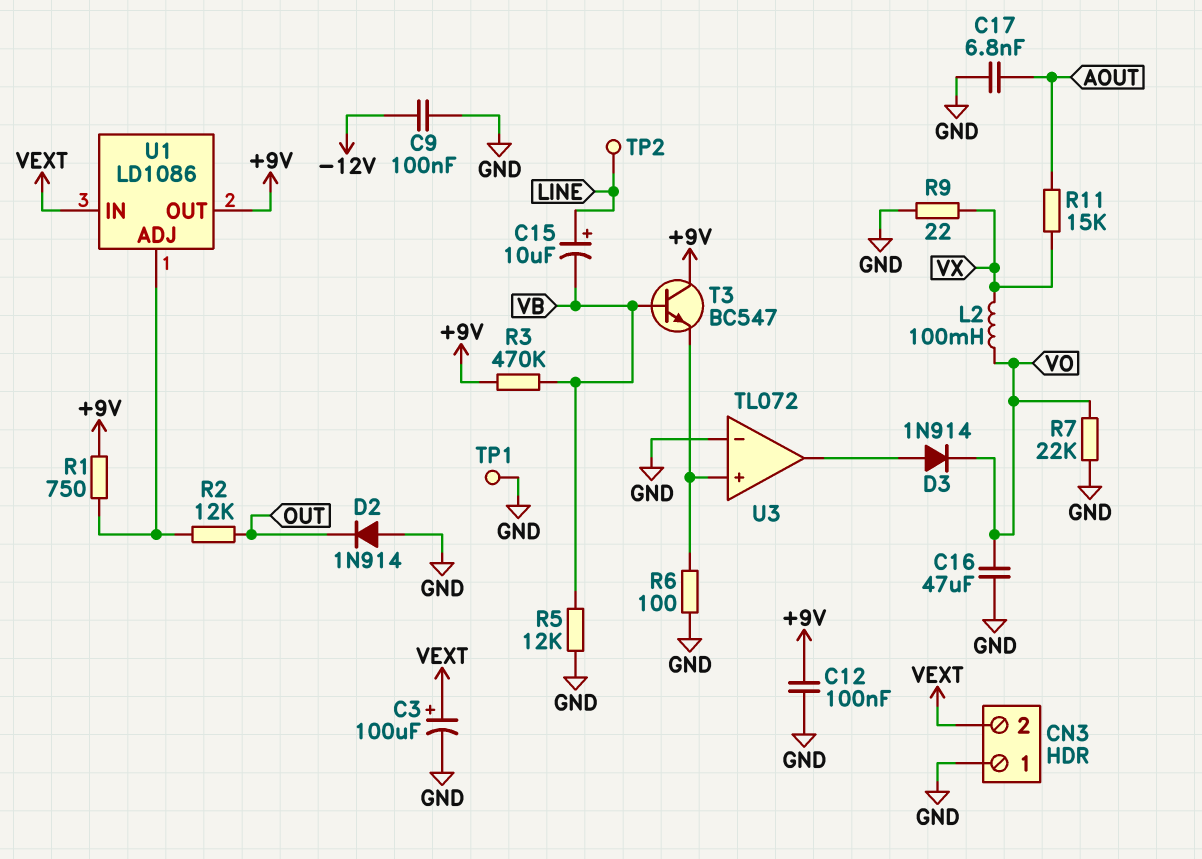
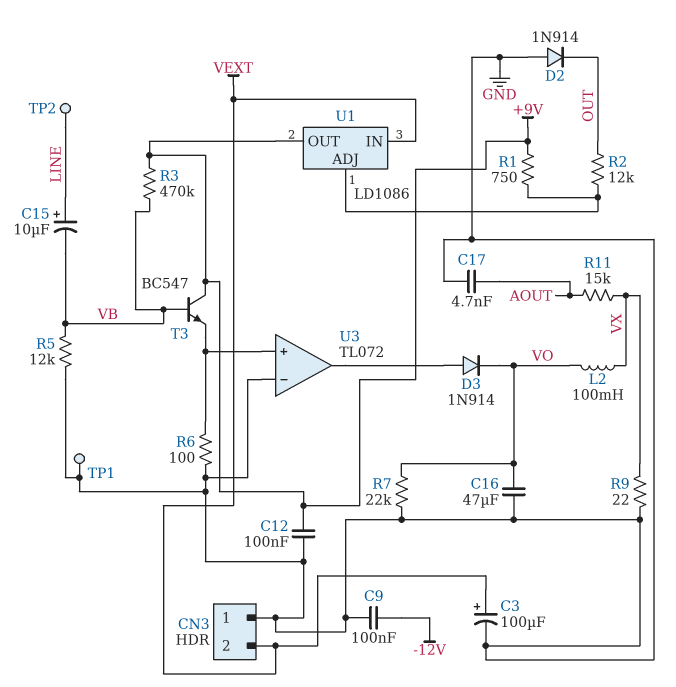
C17: 6.8nF (AOUT, GND) -> 4.7nF (AOUT, GND)

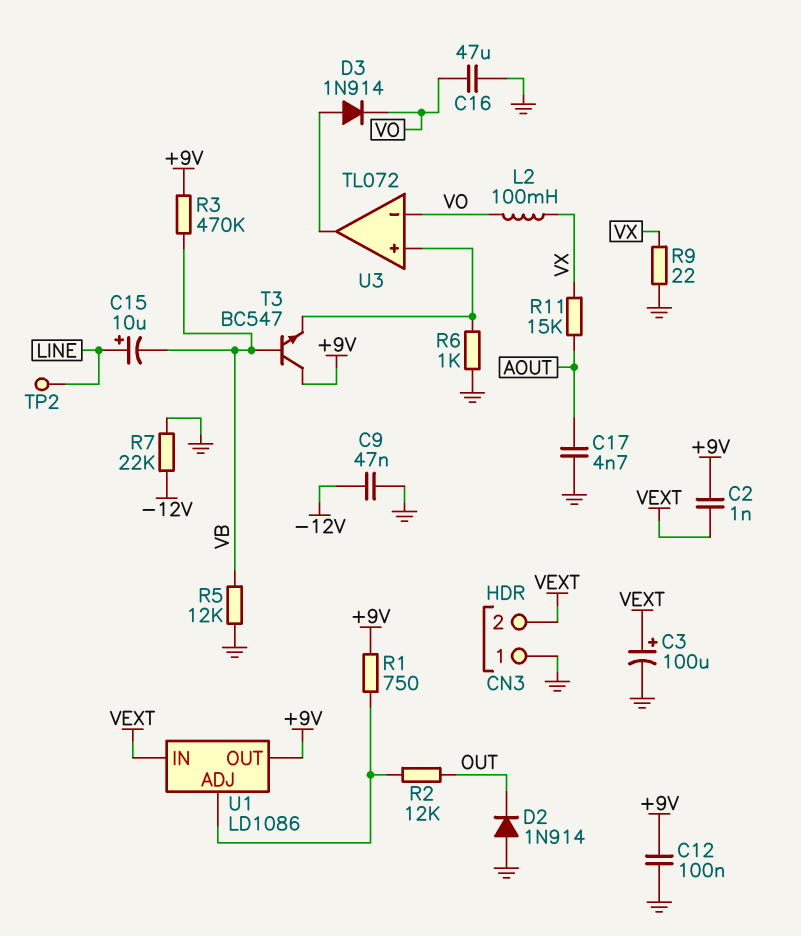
C2: none -> 1nF (+9V, VEXT)
C9: 100nF (-12V, GND) -> 47nF (-12V, GND)
R6: 100 (GND, U3/in+) -> 1k (GND, U3/in+)
R7: 22k (GND, VO) -> 22k (-12V, GND)
TP1: test point (GND) -> none
U3 pin in-: GND -> VO

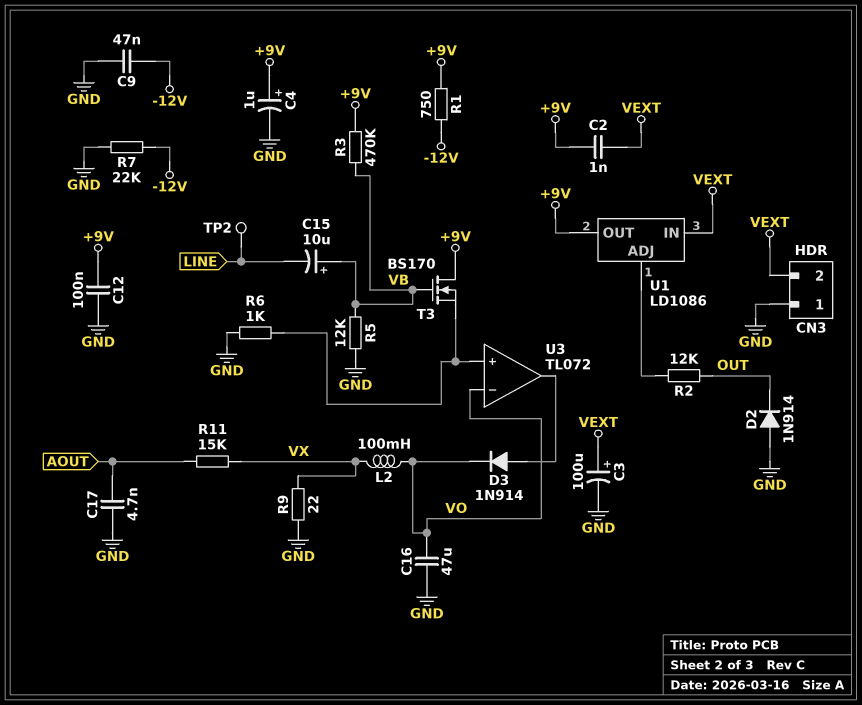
C4: none -> 1uF (plus +9V, minus GND)
C15: 10uF (plus LINE, minus VB) -> 10uF (plus VB, minus LINE)
R1: 750 (+9V, U1/ADJ) -> 750 (+9V, -12V)
T3: NPN BC547 (B VB, C +9V, E U3/in+) -> NMOS BS170 (G VB, D +9V, S U3/in+)

